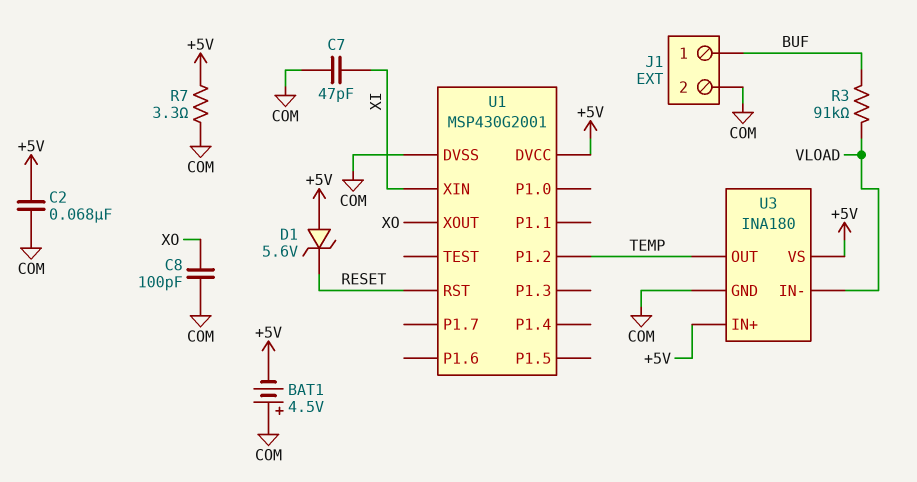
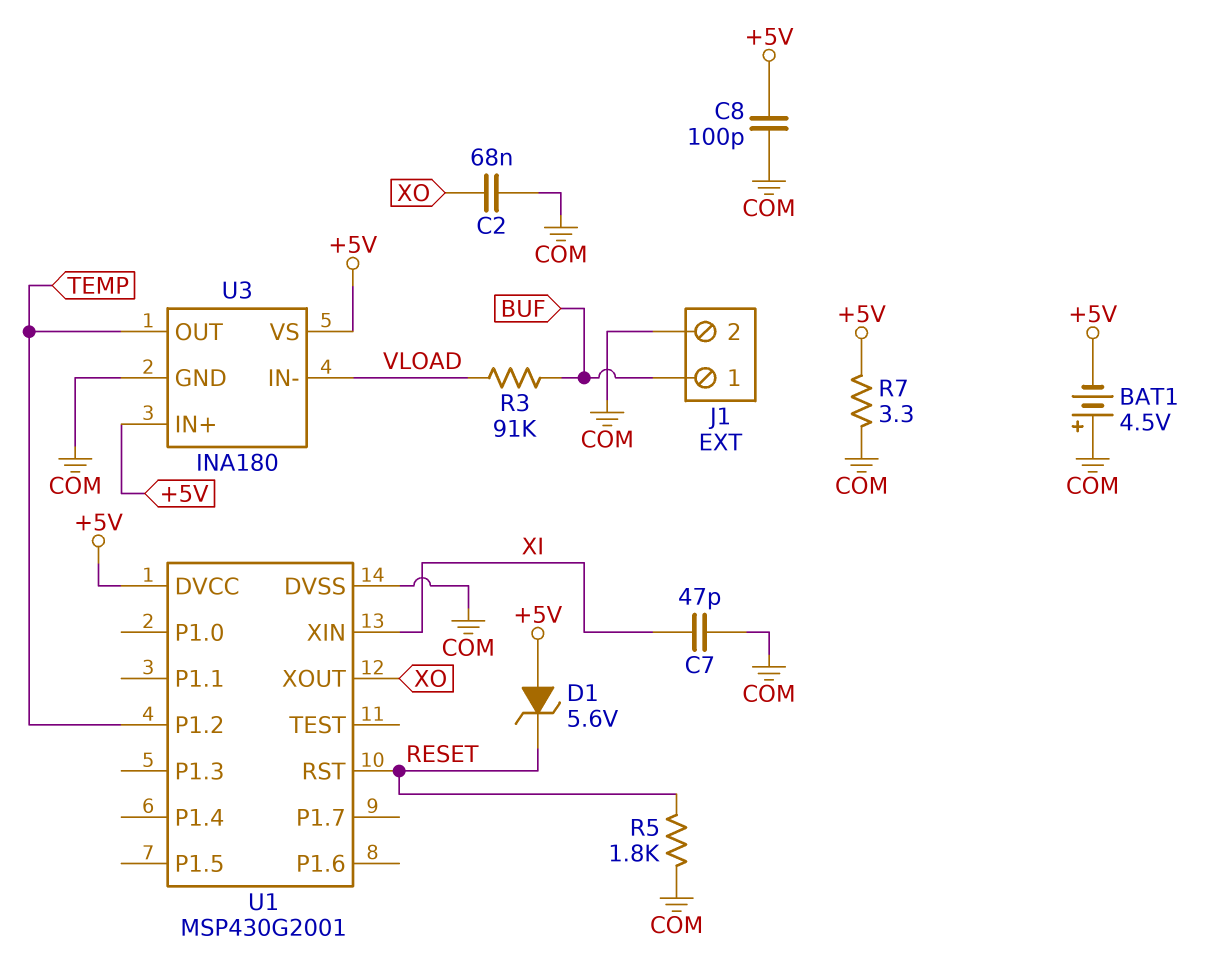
C2: 68nF (+5V, COM) -> 68nF (COM, XO)
C8: 100pF (COM, XO) -> 100pF (+5V, COM)
R5: none -> 1.8k (COM, RESET)

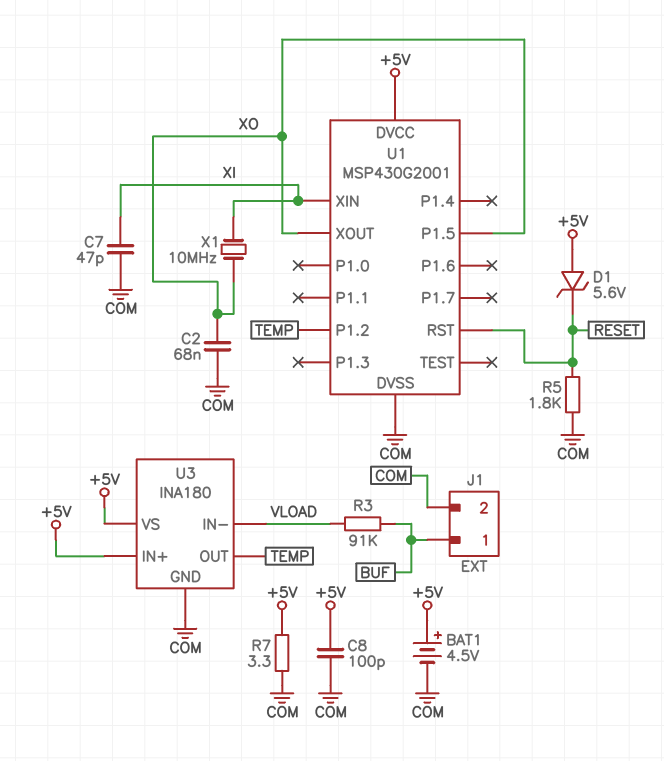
BAT1: 4.5V (plus COM, minus +5V) -> 4.5V (plus +5V, minus COM)
U1 pin P1.5: none -> XO
X1: none -> 10MHz (XI, XO)

